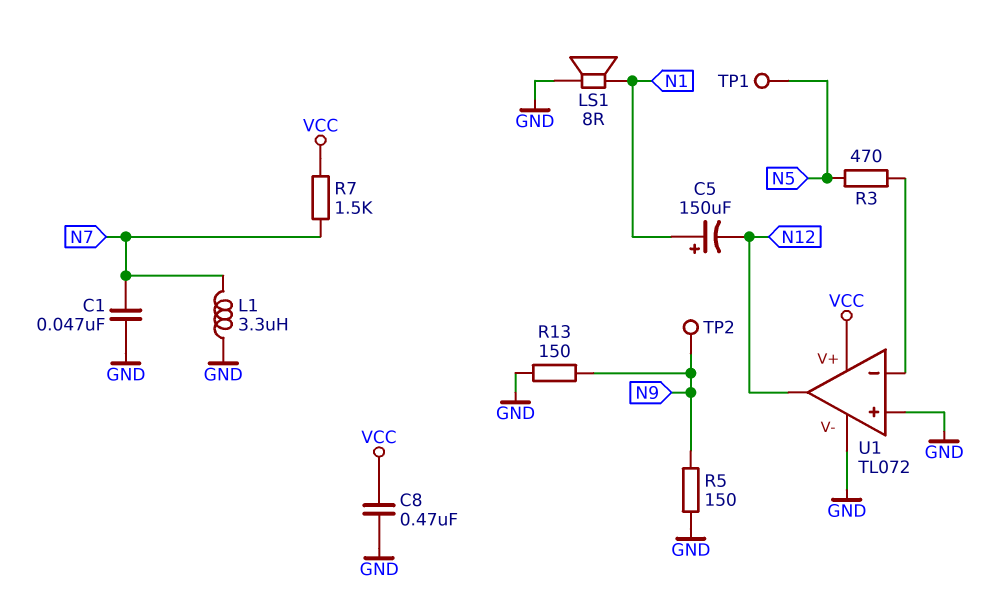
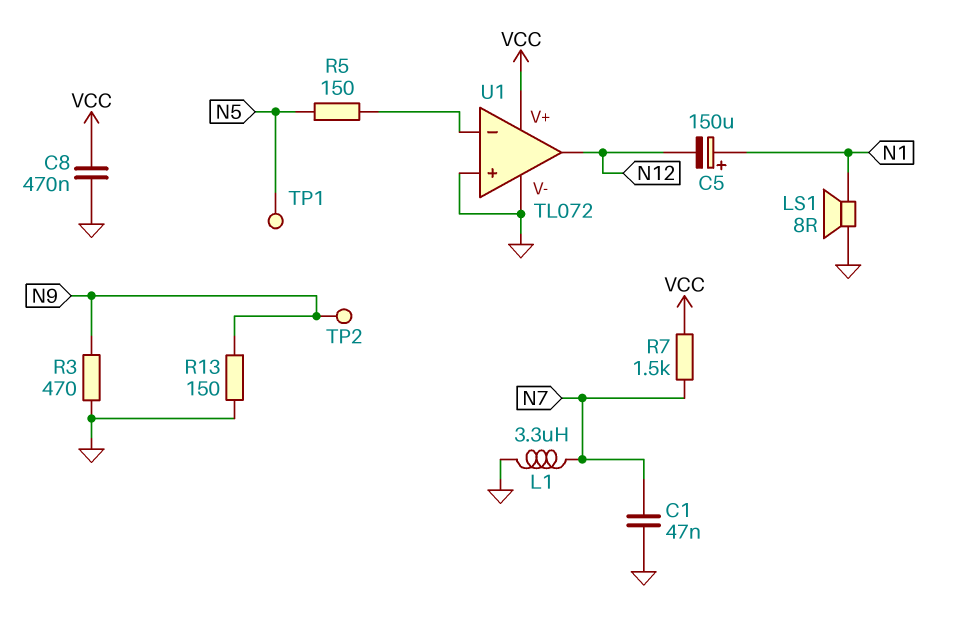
R3: 470 (N5, U1/in-) -> 470 (GND, N9)
R5: 150 (GND, N9) -> 150 (N5, U1/in-)

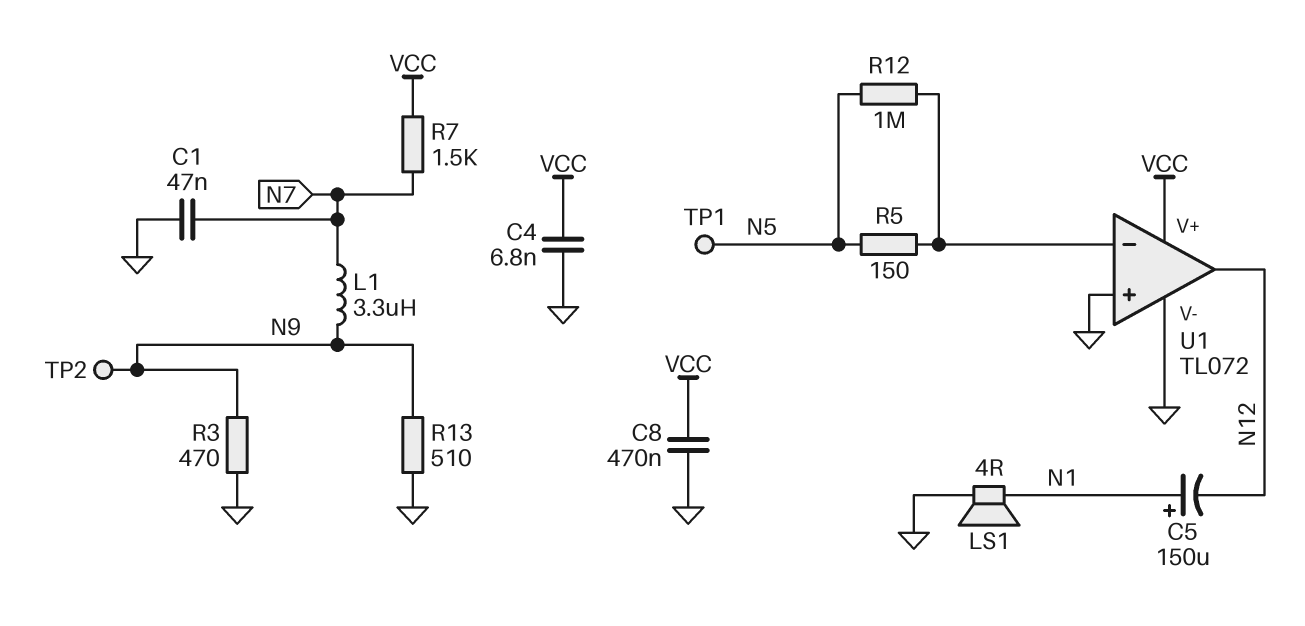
C4: none -> 6.8nF (GND, VCC)
L1: 3.3uH (GND, N7) -> 3.3uH (N7, N9)
LS1: speaker 8R (GND, N1) -> speaker 4R (GND, N1)
R12: none -> 1M (N5, U1/in-)
R13: 150 (GND, N9) -> 510 (GND, N9)

